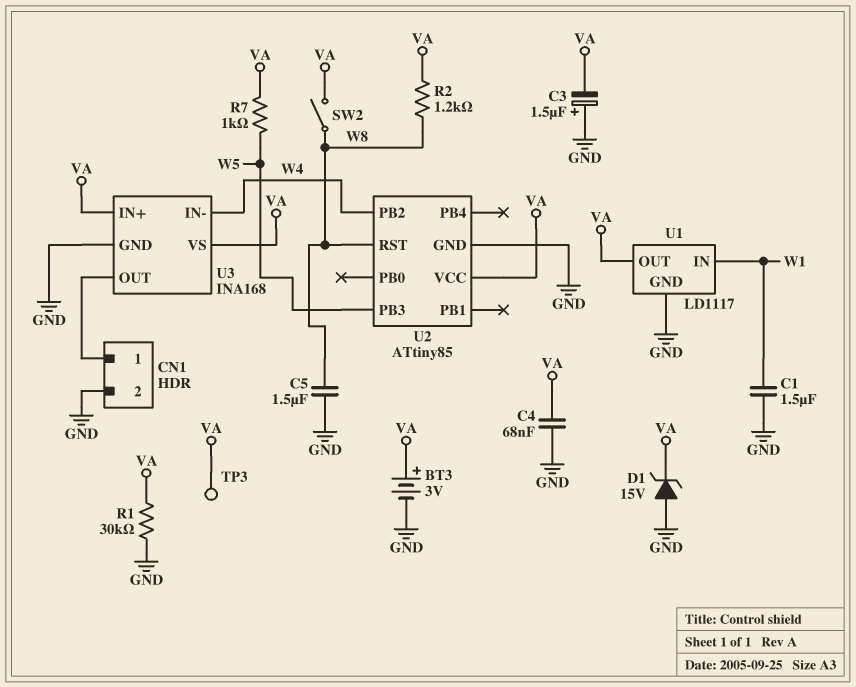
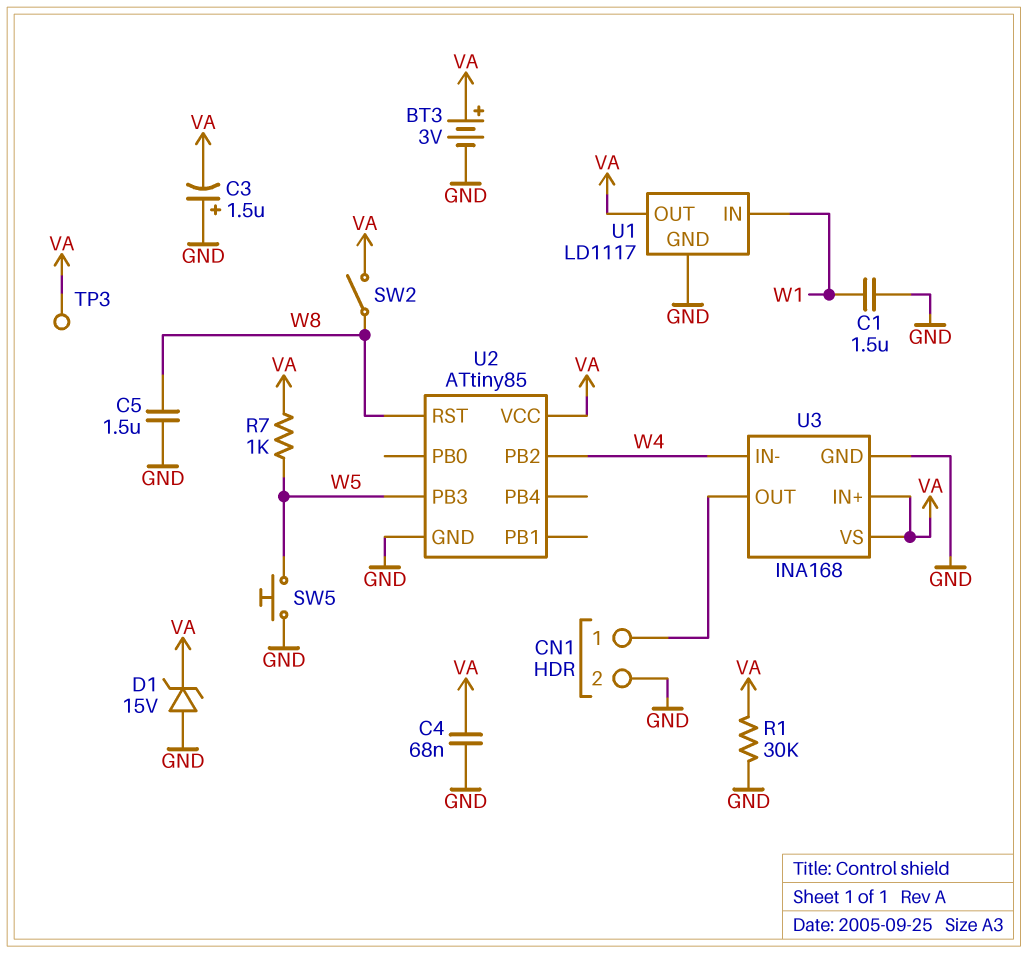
R2: 1.2k (VA, W8) -> none
SW5: none -> button (GND, W5)

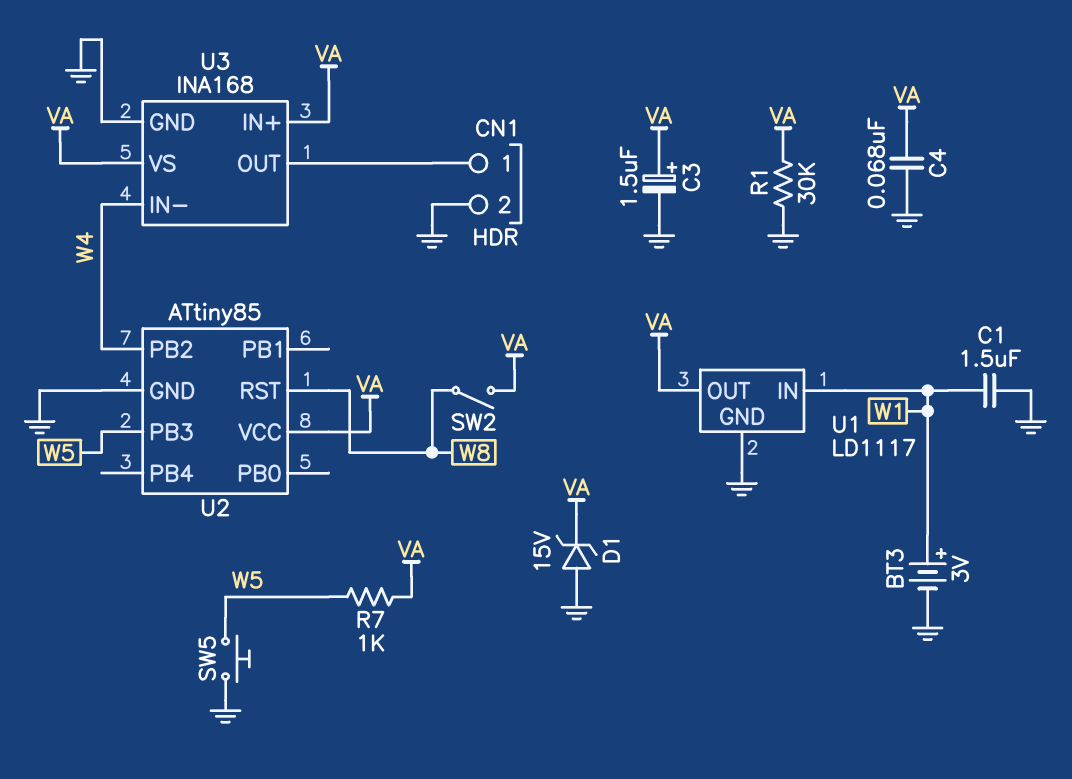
BT3: 3V (plus VA, minus GND) -> 3V (plus W1, minus GND)
C3: 1.5uF (plus GND, minus VA) -> 1.5uF (plus VA, minus GND)
C5: 1.5uF (GND, W8) -> none
TP3: test point (VA) -> none

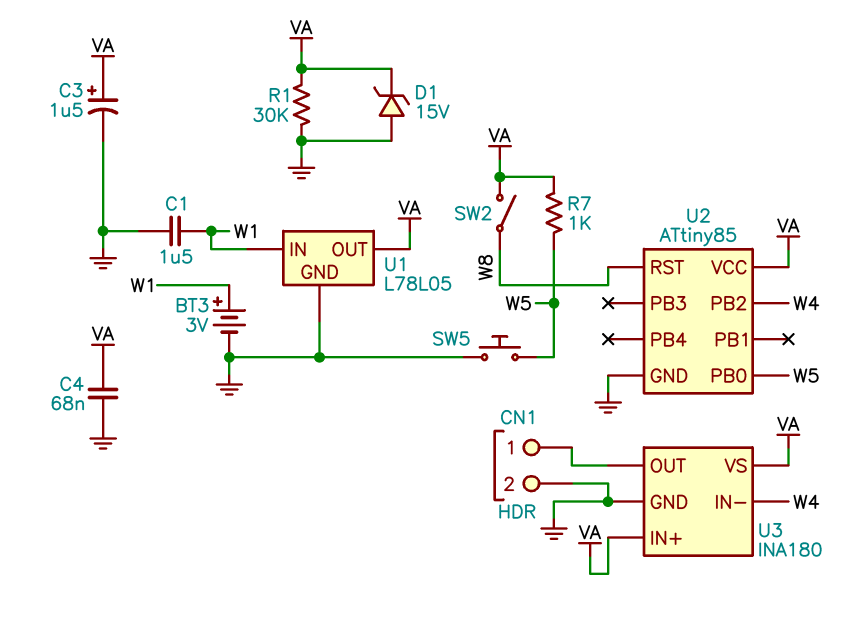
U1: LD1117 -> L78L05
U2 pin PB0: none -> W5
U2 pin PB3: W5 -> none
U3: INA168 -> INA180

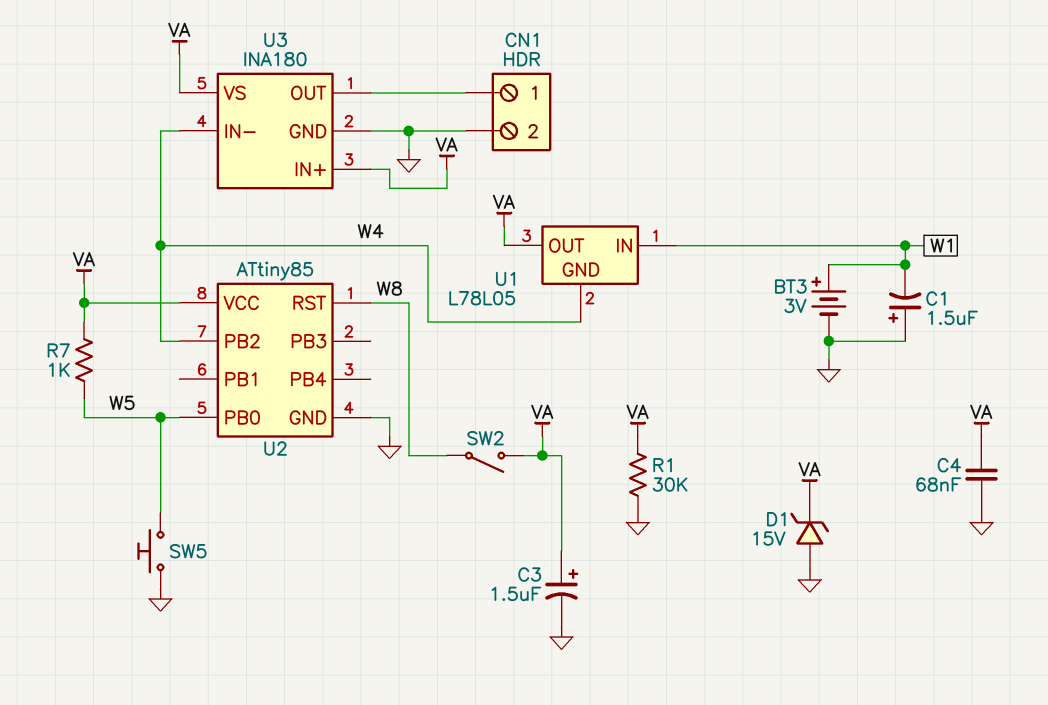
C1: 1.5uF (GND, W1) -> 1.5uF (plus GND, minus W1)
U1 pin GND: GND -> W4

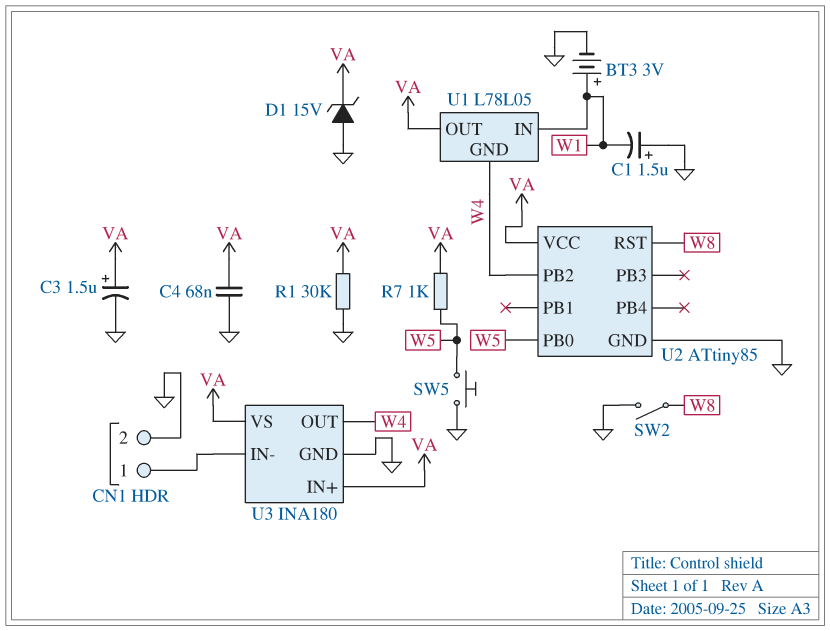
SW2: switch (VA, W8) -> switch (GND, W8)
U3 pin IN-: W4 -> CN1/1
U3 pin OUT: CN1/1 -> W4

